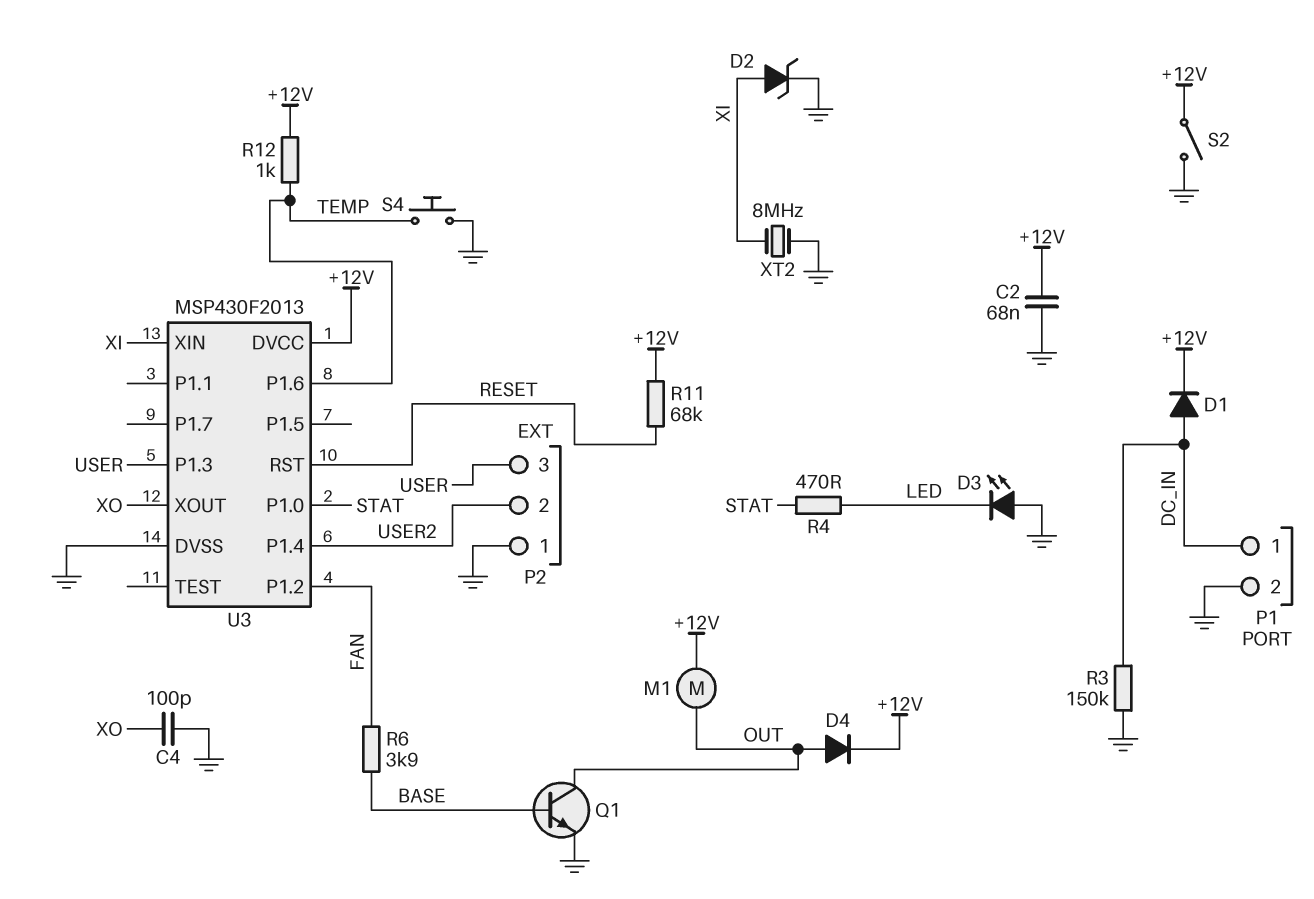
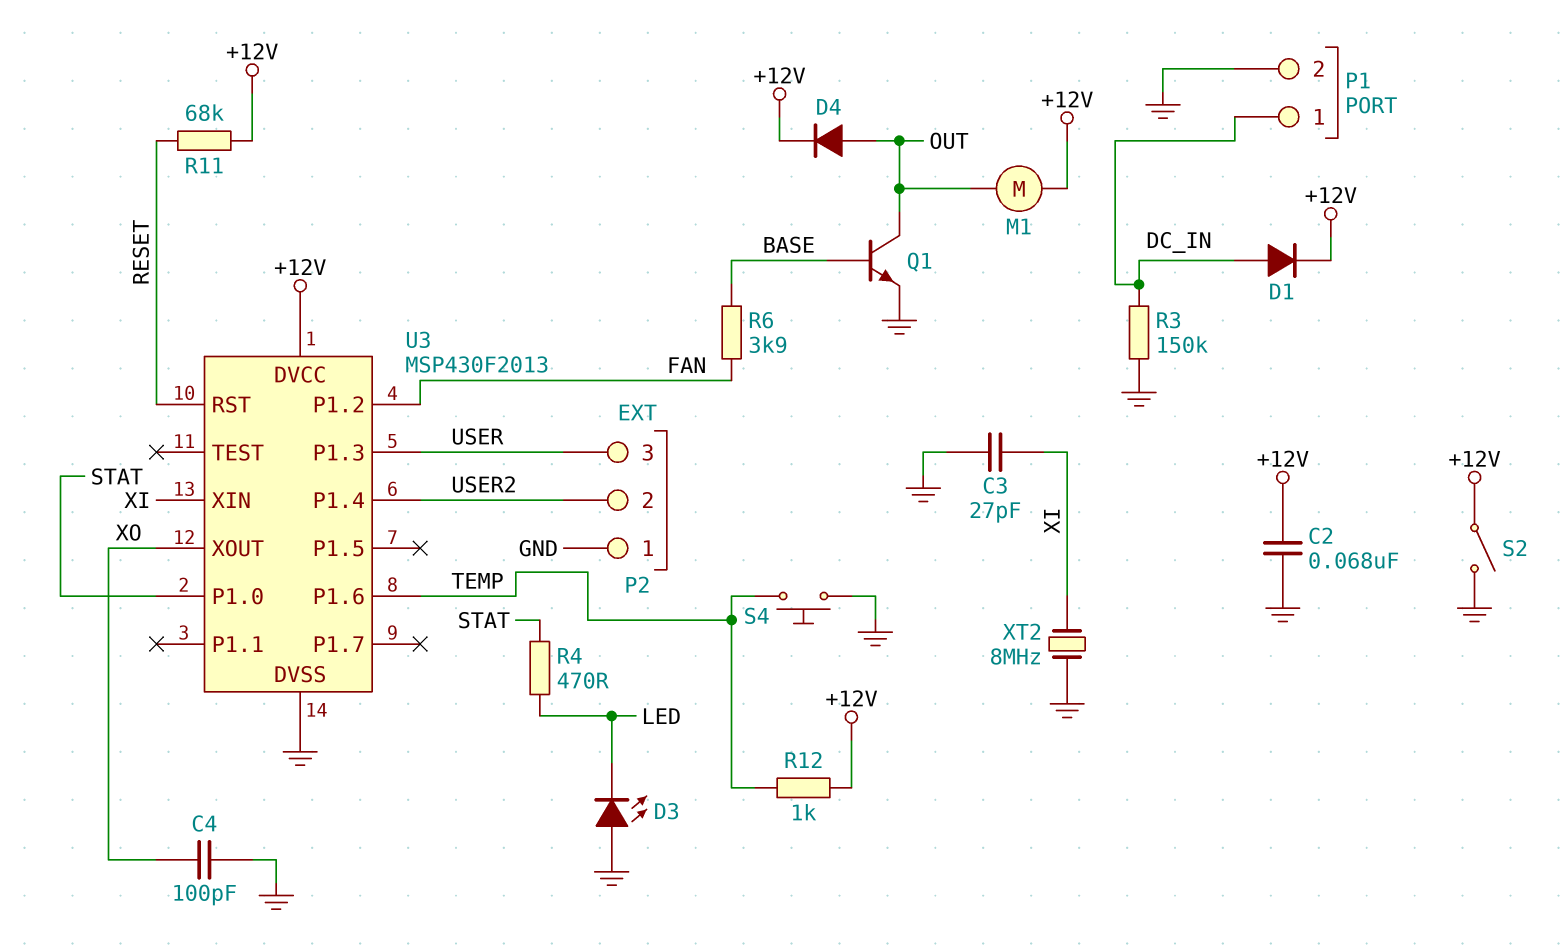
C3: none -> 27pF (GND, XI)
D2: zener (A XI, K GND) -> none

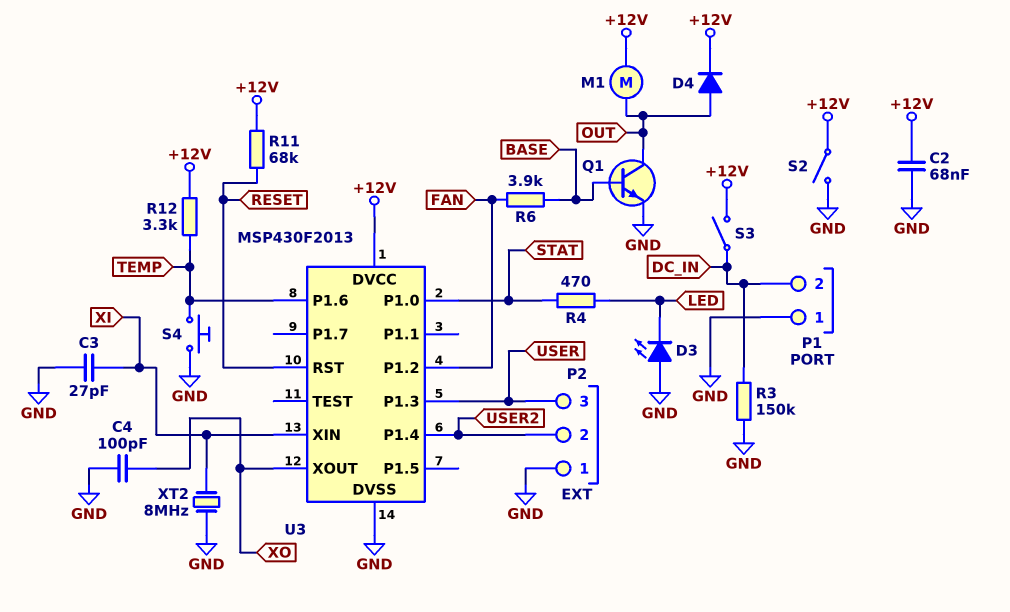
D1: diode (A DC_IN, K +12V) -> none
P1 pin 1: DC_IN -> GND
P1 pin 2: GND -> DC_IN
R12: 1k (+12V, TEMP) -> 3.3k (+12V, TEMP)
S3: none -> switch (+12V, DC_IN)

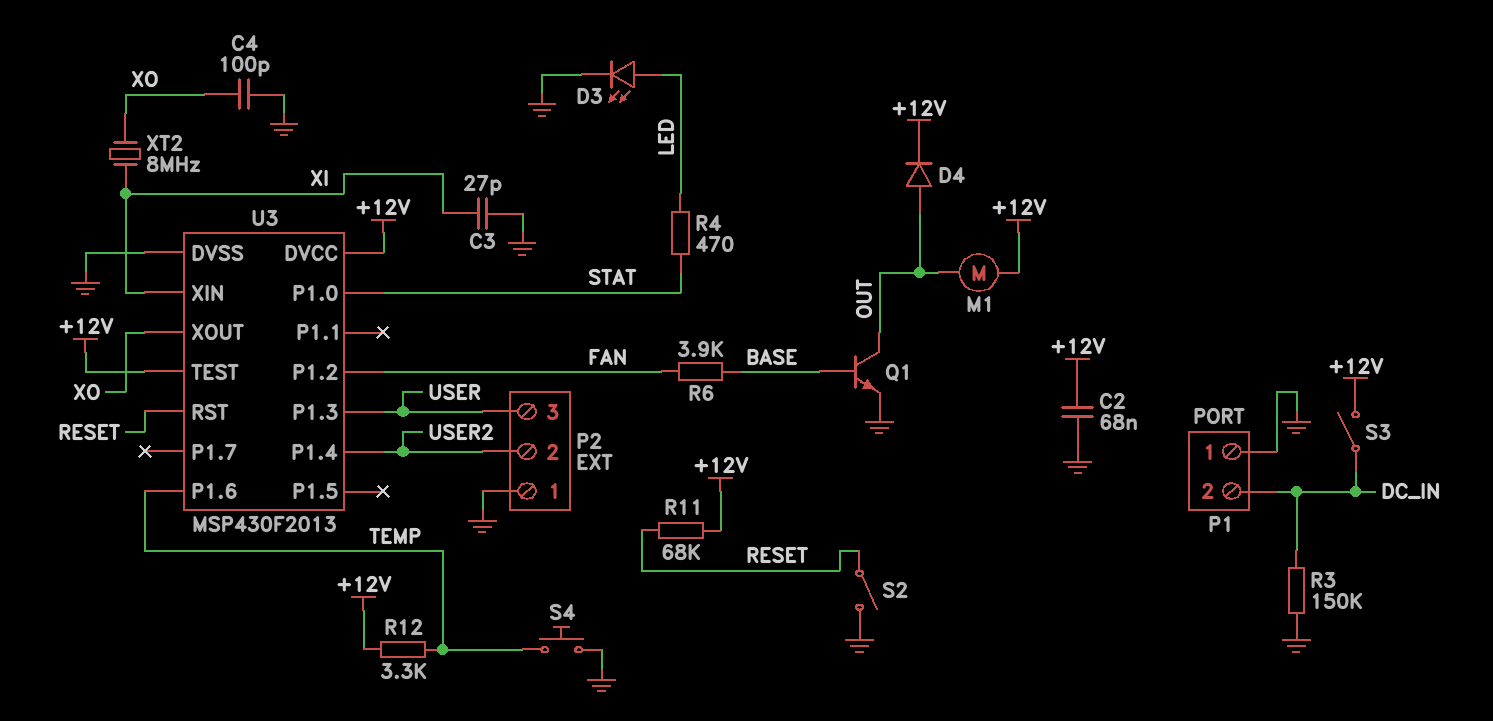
D3: LED (A GND, K LED) -> LED (A LED, K GND)
S2: switch (+12V, GND) -> switch (GND, RESET)
U3 pin TEST: none -> +12V
XT2: 8MHz (GND, XI) -> 8MHz (XI, XO)

